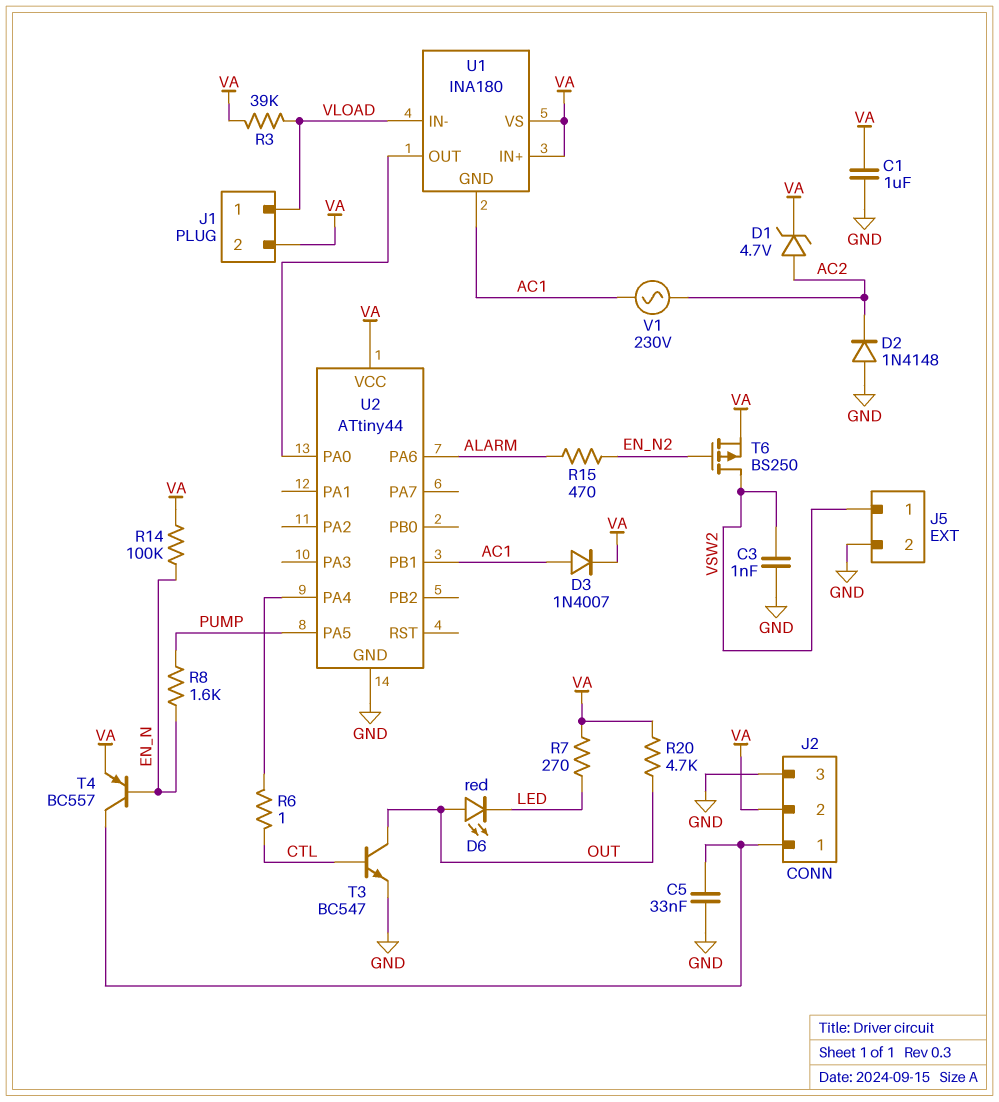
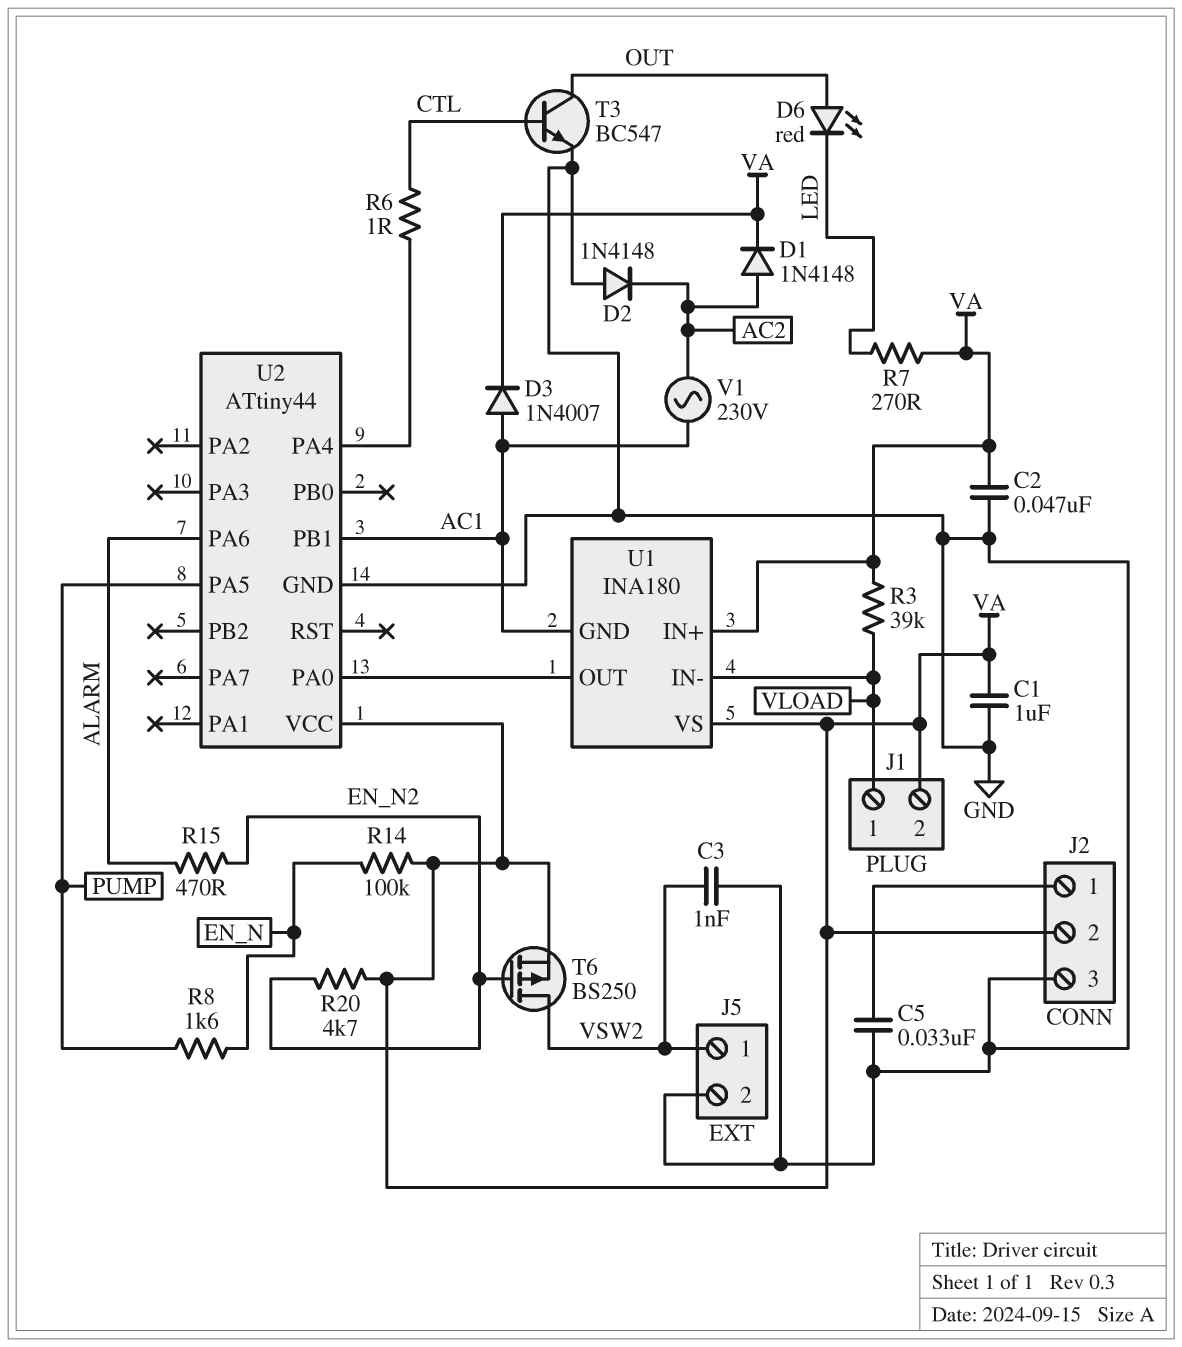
C2: none -> 47nF (GND, VA)
D1: zener 4.7V (A AC2, K VA) -> diode 1N4148 (A AC2, K VA)
R20: 4.7k (OUT, VA) -> 4.7k (EN_N2, VA)
T4: PNP BC557 (B EN_N, C J2/1, E VA) -> none

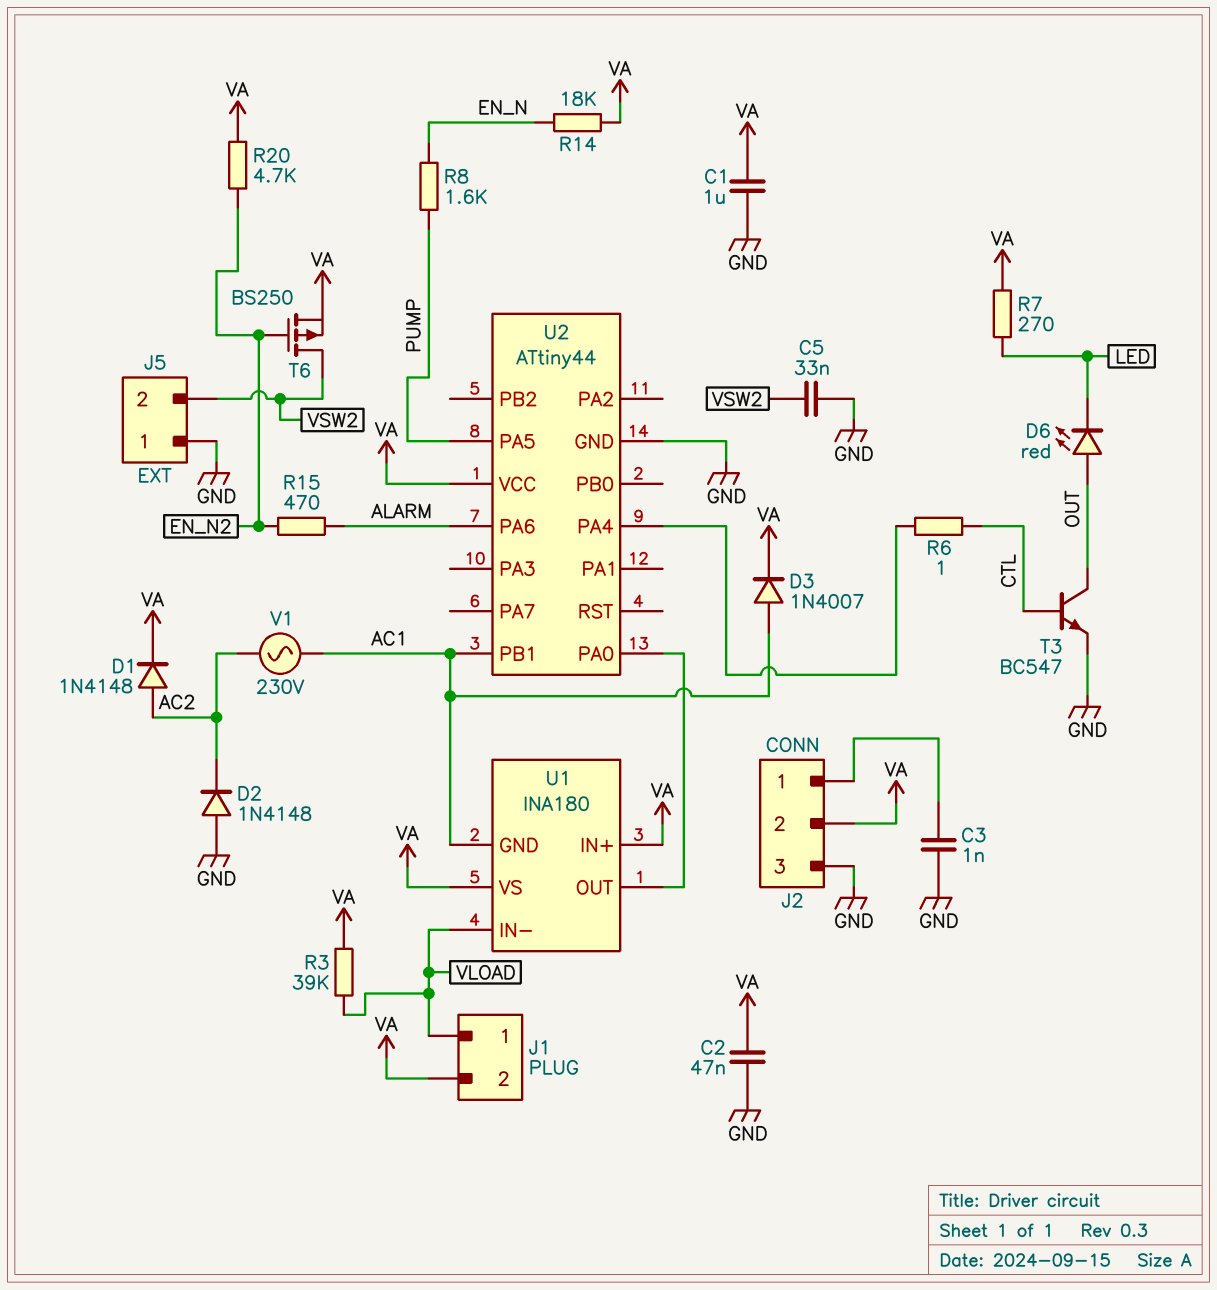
C3: 1nF (GND, VSW2) -> 1nF (GND, J2/1)
C5: 33nF (GND, J2/1) -> 33nF (GND, VSW2)
J5 pin 1: VSW2 -> GND
J5 pin 2: GND -> VSW2
R14: 100k (EN_N, VA) -> 18k (EN_N, VA)

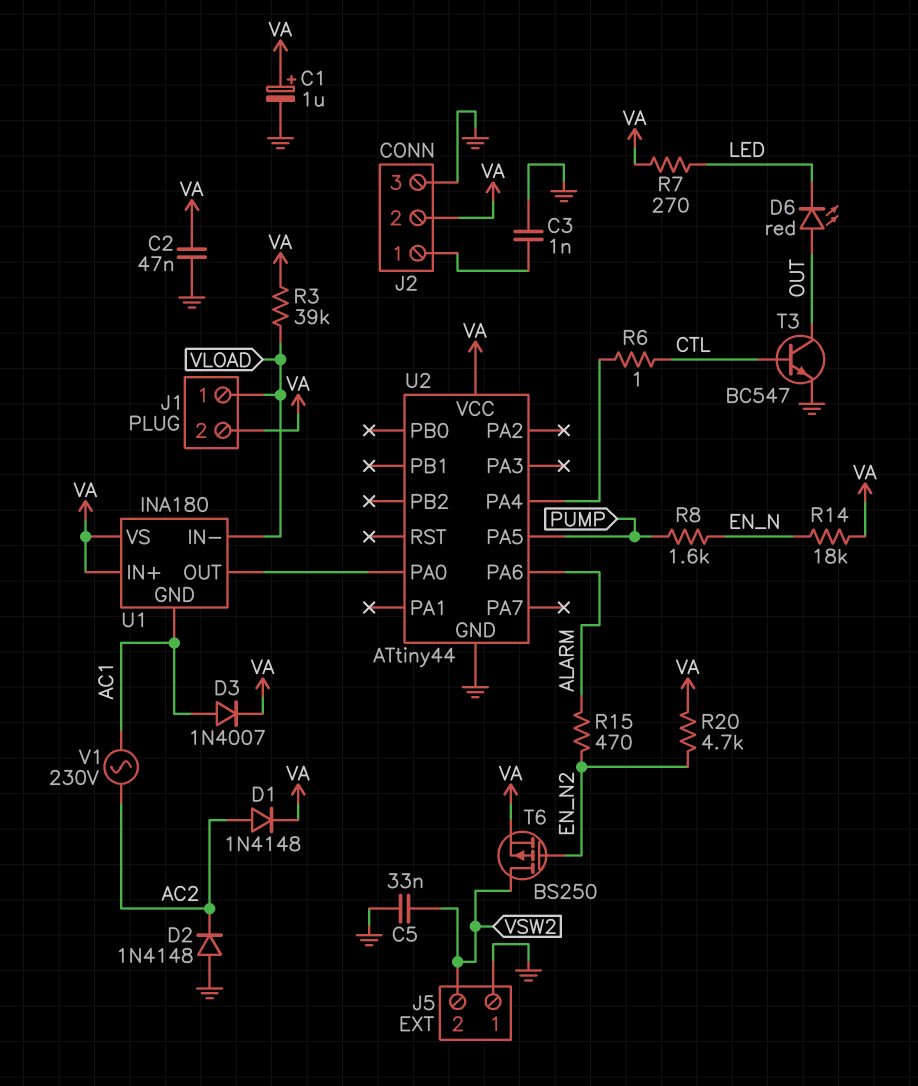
C1: 1uF (GND, VA) -> 1uF (plus VA, minus GND)
U2 pin PB1: AC1 -> none

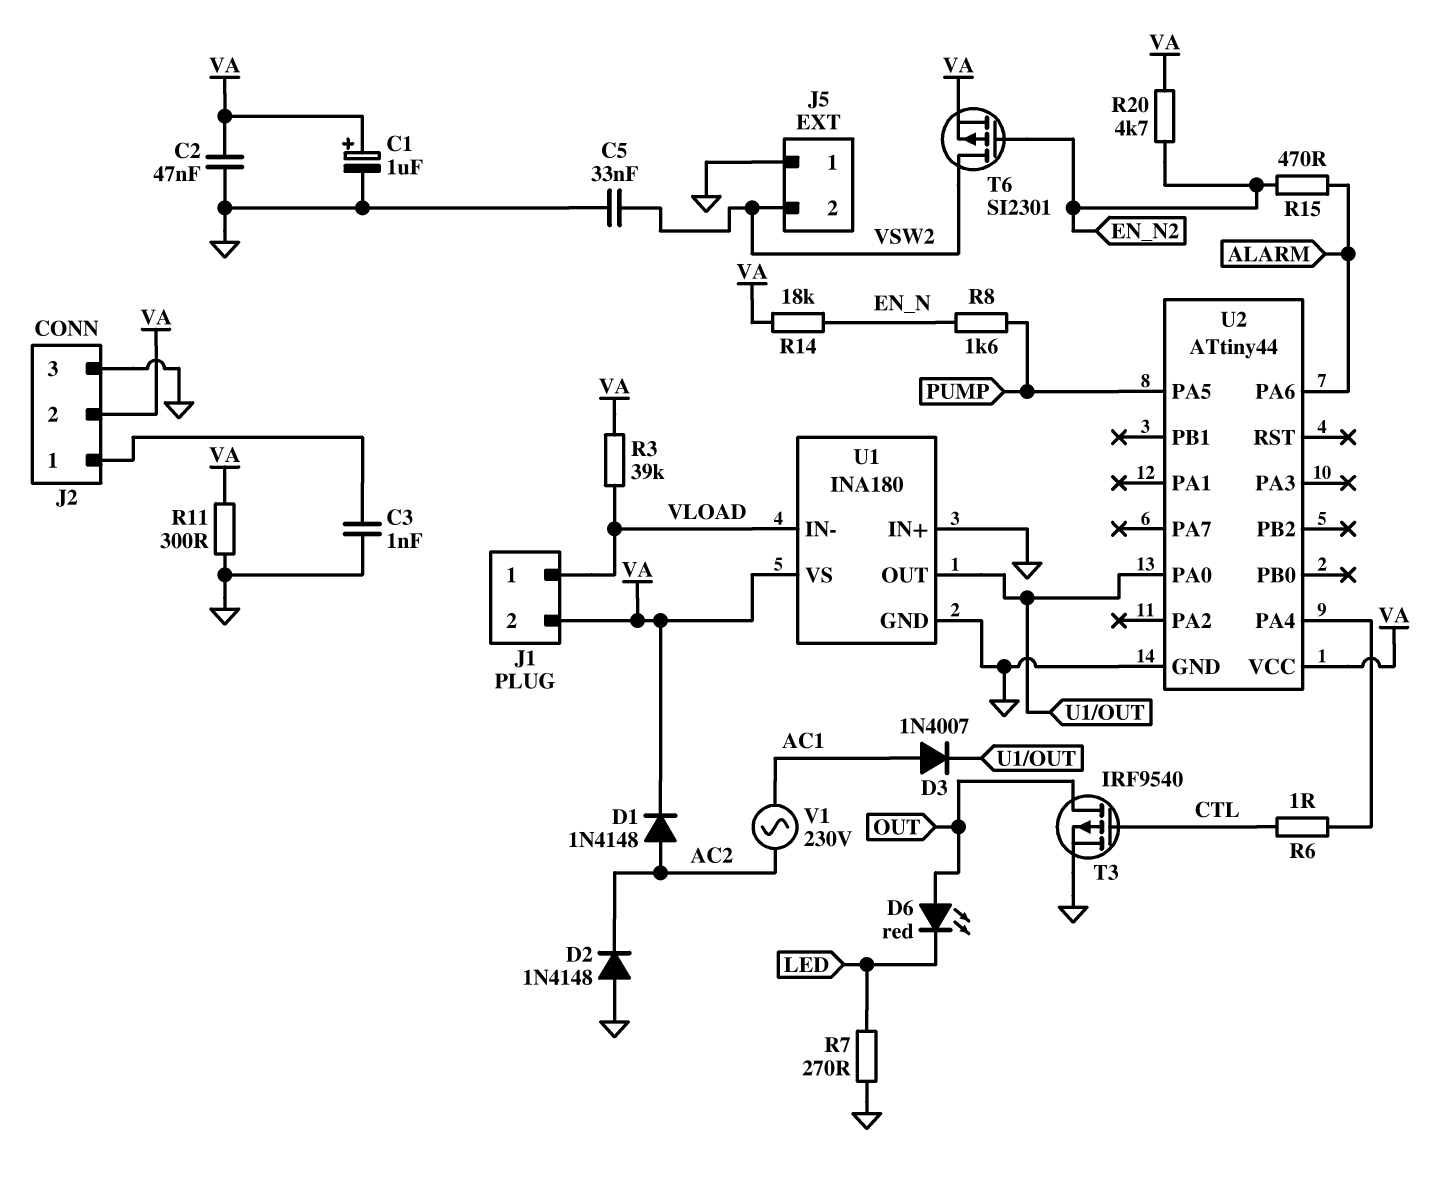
D3: diode 1N4007 (A AC1, K VA) -> diode 1N4007 (A AC1, K U1/OUT)
R7: 270 (LED, VA) -> 270 (GND, LED)
R11: none -> 300 (GND, VA)
T3: NPN BC547 (B CTL, C OUT, E GND) -> PMOS IRF9540 (G CTL, D OUT, S GND)
T6: PMOS BS250 (G EN_N2, D VSW2, S VA) -> PMOS SI2301 (G EN_N2, D VSW2, S VA)
U1 pin GND: AC1 -> GND
U1 pin IN+: VA -> GND

